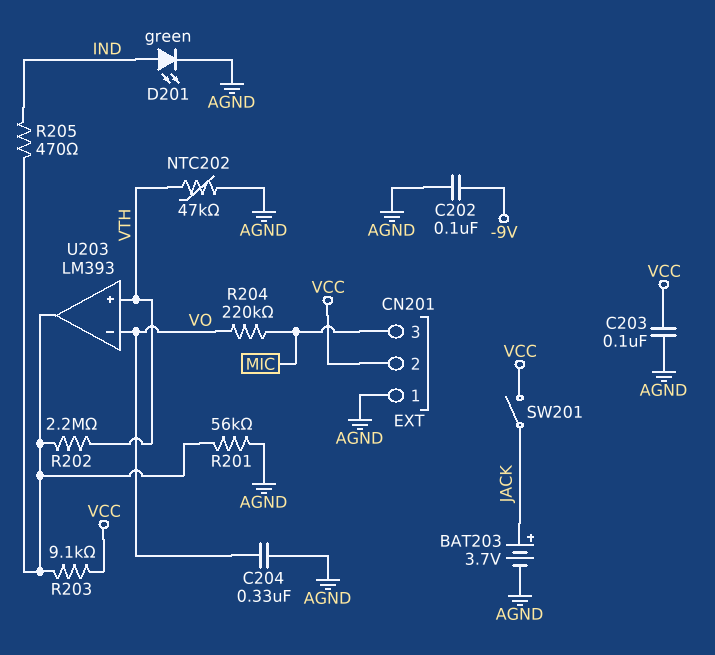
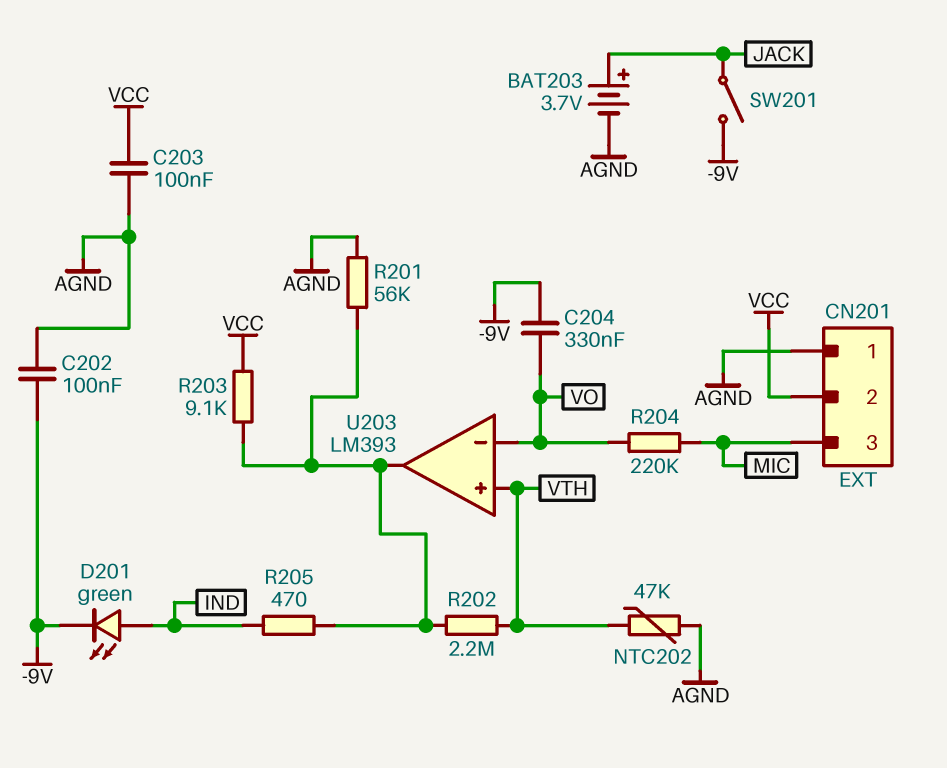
C204: 330nF (AGND, VO) -> 330nF (-9V, VO)
D201: LED green (A IND, K AGND) -> LED green (A IND, K -9V)
SW201: switch (JACK, VCC) -> switch (-9V, JACK)

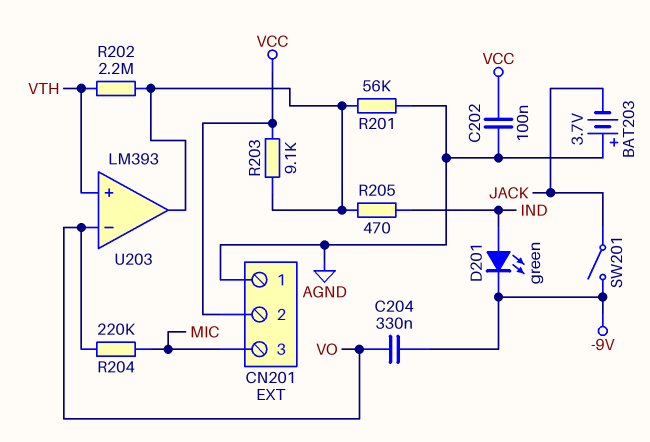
BAT203: 3.7V (plus JACK, minus AGND) -> 3.7V (plus AGND, minus JACK)
C202: 100nF (-9V, AGND) -> 100nF (AGND, VCC)
C203: 100nF (AGND, VCC) -> none
NTC202: 47k (AGND, VTH) -> none

